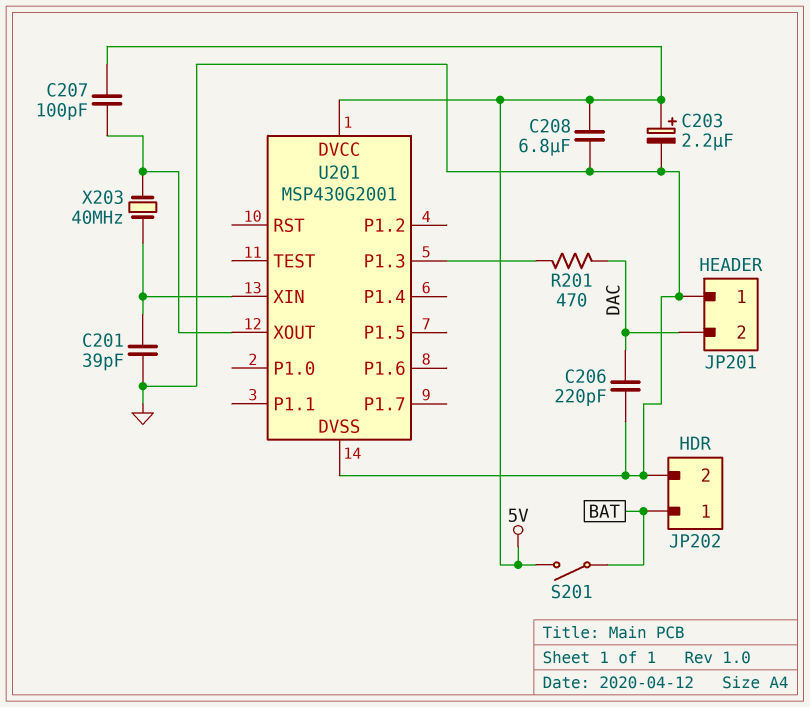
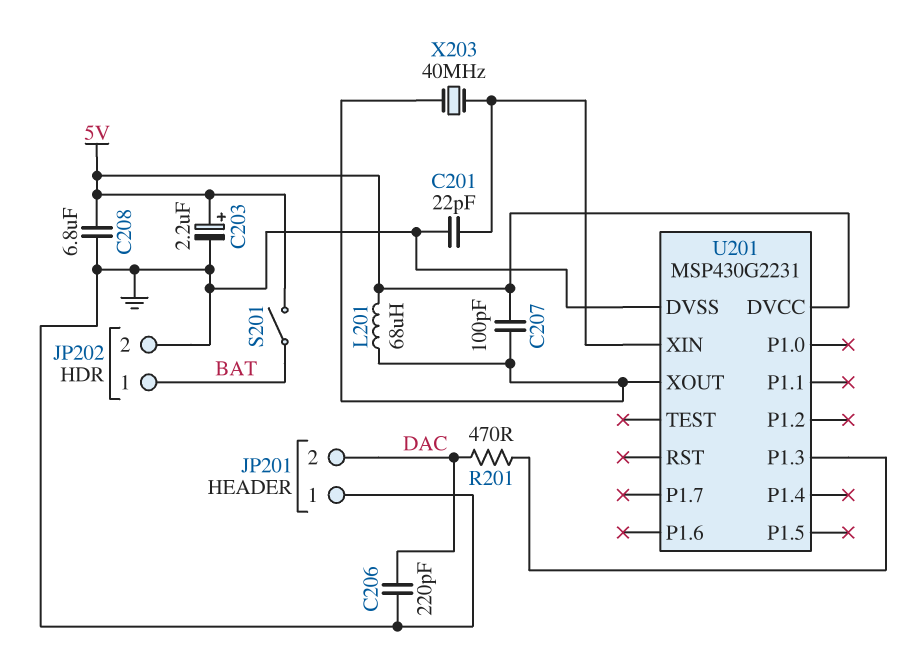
C201: 39pF (GND, U201/XIN) -> 22pF (GND, U201/XIN)
L201: none -> 68uH (5V, U201/XOUT)
U201: MSP430G2001 -> MSP430G2231

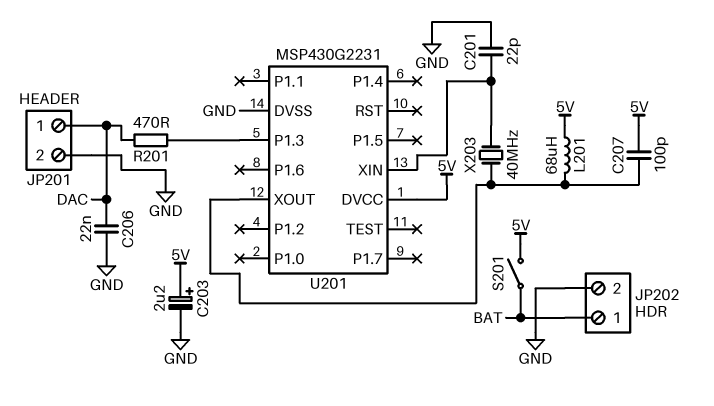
C206: 220pF (DAC, GND) -> 22nF (DAC, GND)
C208: 6.8uF (5V, GND) -> none
JP201 pin 1: GND -> DAC
JP201 pin 2: DAC -> GND

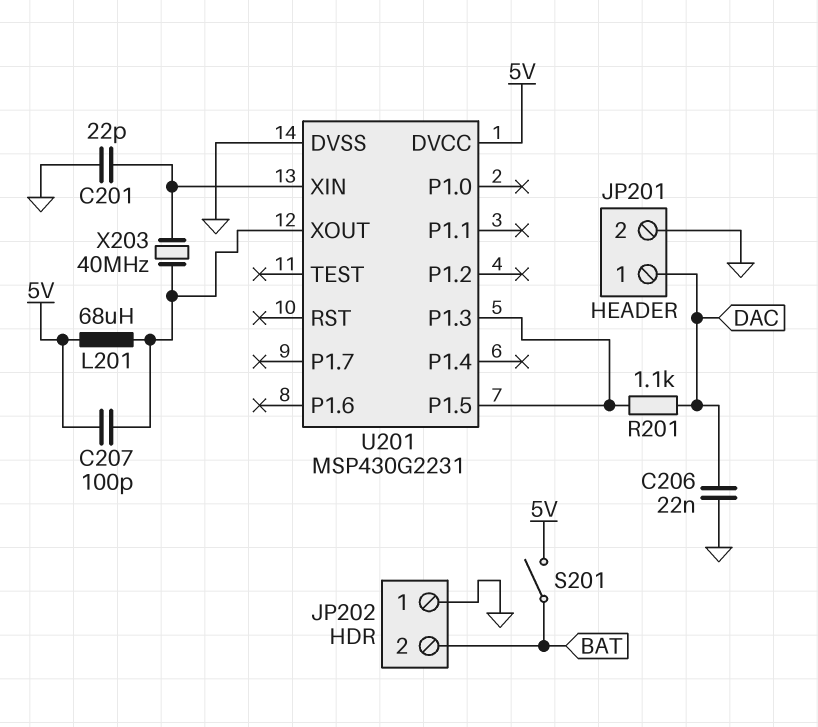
C203: 2.2uF (plus 5V, minus GND) -> none
JP202 pin 1: BAT -> GND
JP202 pin 2: GND -> BAT
R201: 470 (DAC, U201/P1.3) -> 1.1k (DAC, U201/P1.3)
U201 pin P1.5: none -> U201/P1.3

